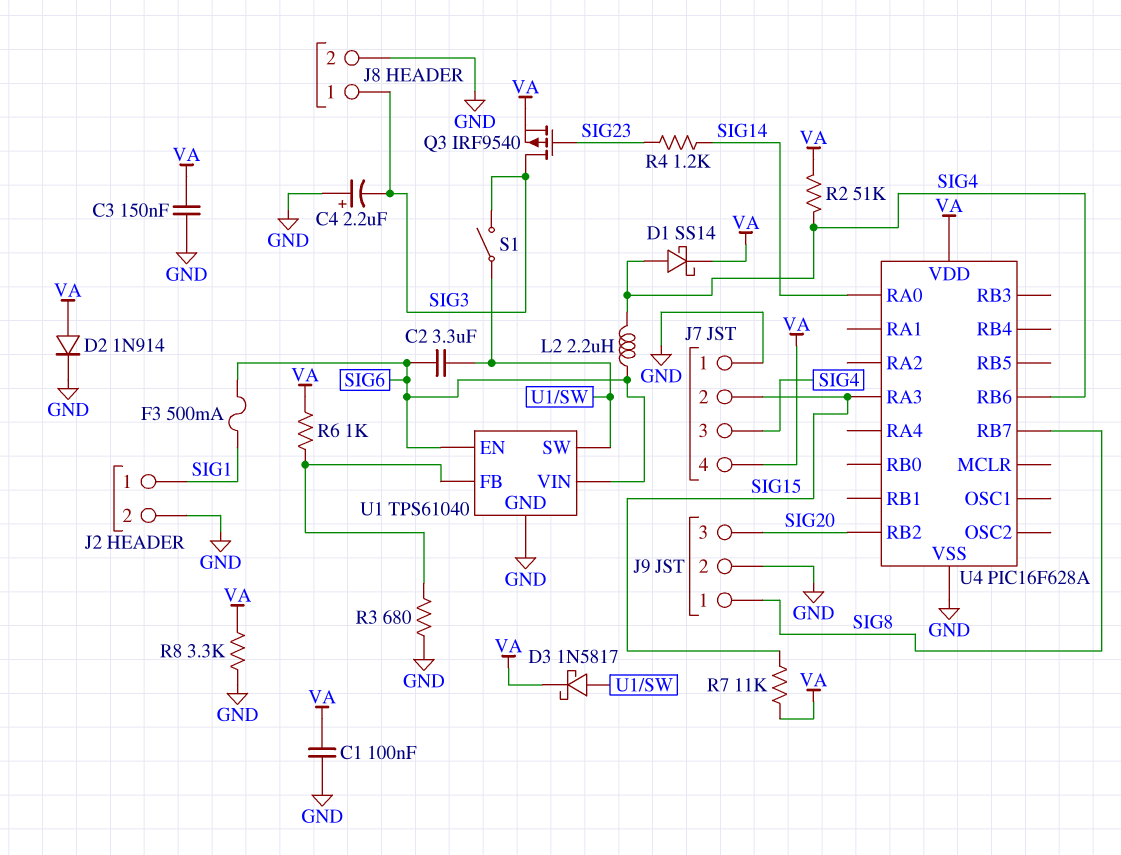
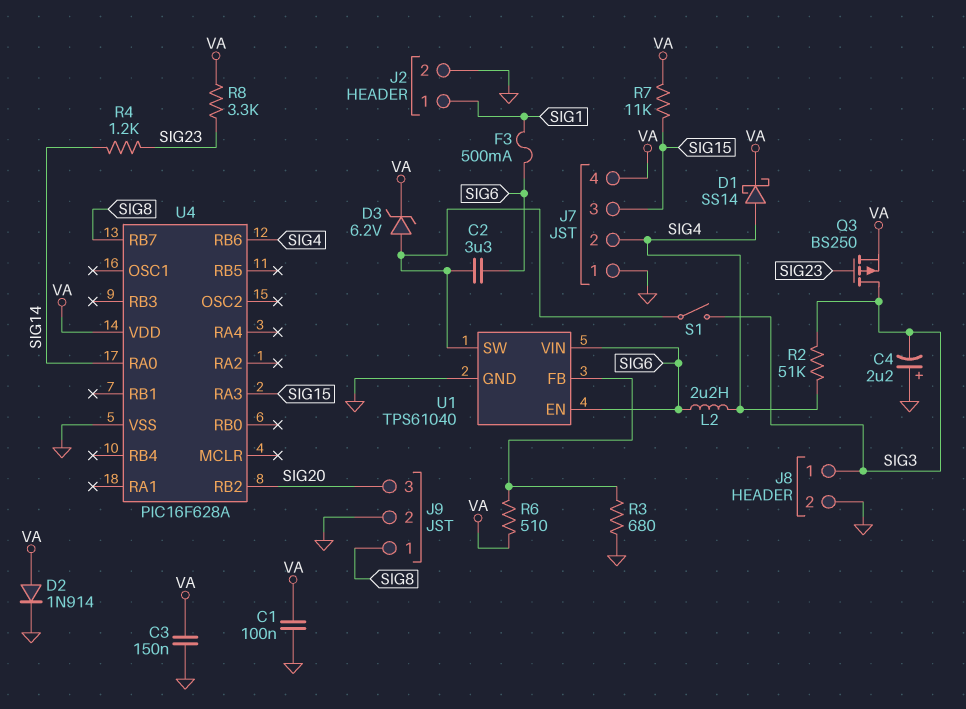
D3: schottky 1N5817 (A U1/SW, K VA) -> zener 6.2V (A U1/SW, K VA)
J7 pin 2: SIG15 -> SIG4
J7 pin 3: SIG4 -> SIG15
Q3: PMOS IRF9540 (G SIG23, D SIG3, S VA) -> PMOS BS250 (G SIG23, D SIG3, S VA)
R2: 51k (SIG4, VA) -> 51k (SIG3, SIG4)
R6: 1k (U1/FB, VA) -> 510 (U1/FB, VA)
R8: 3.3k (GND, VA) -> 3.3k (SIG23, VA)

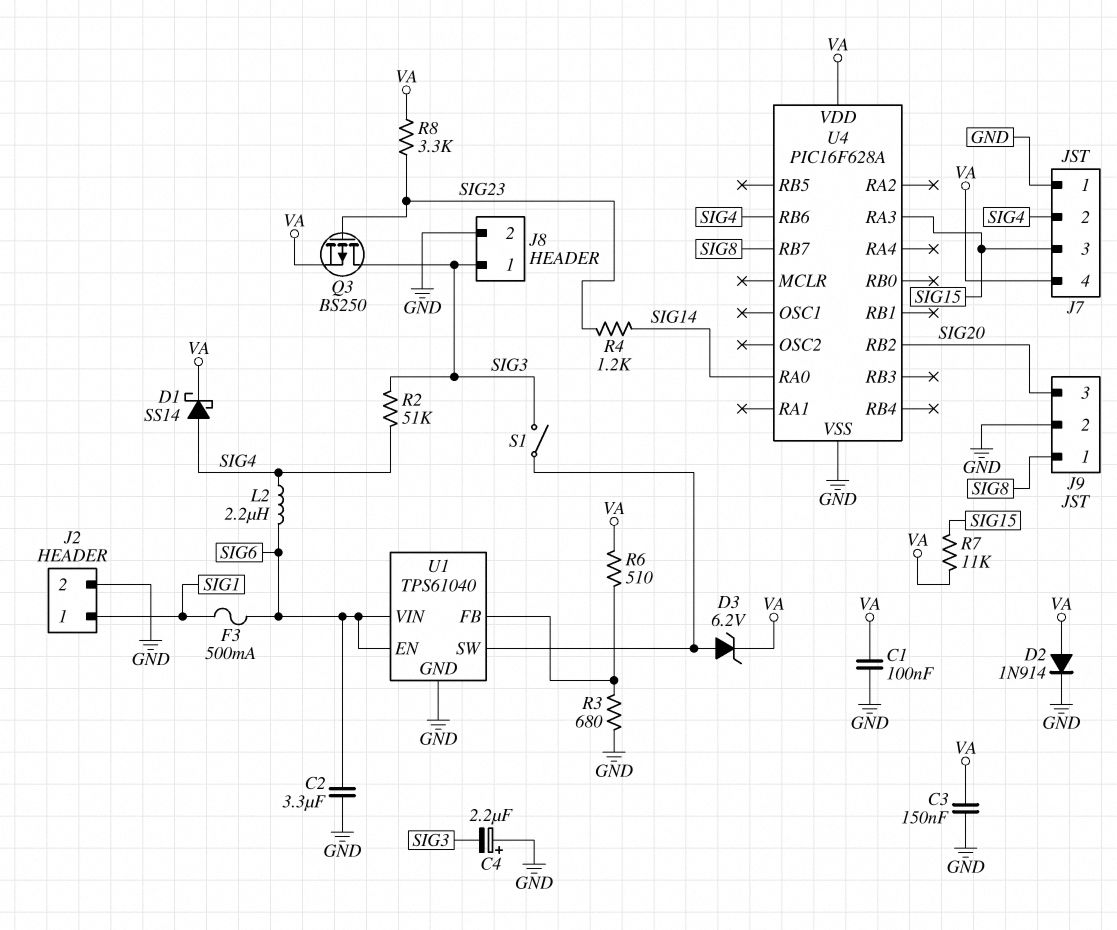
C2: 3.3uF (SIG6, U1/SW) -> 3.3uF (GND, SIG6)

